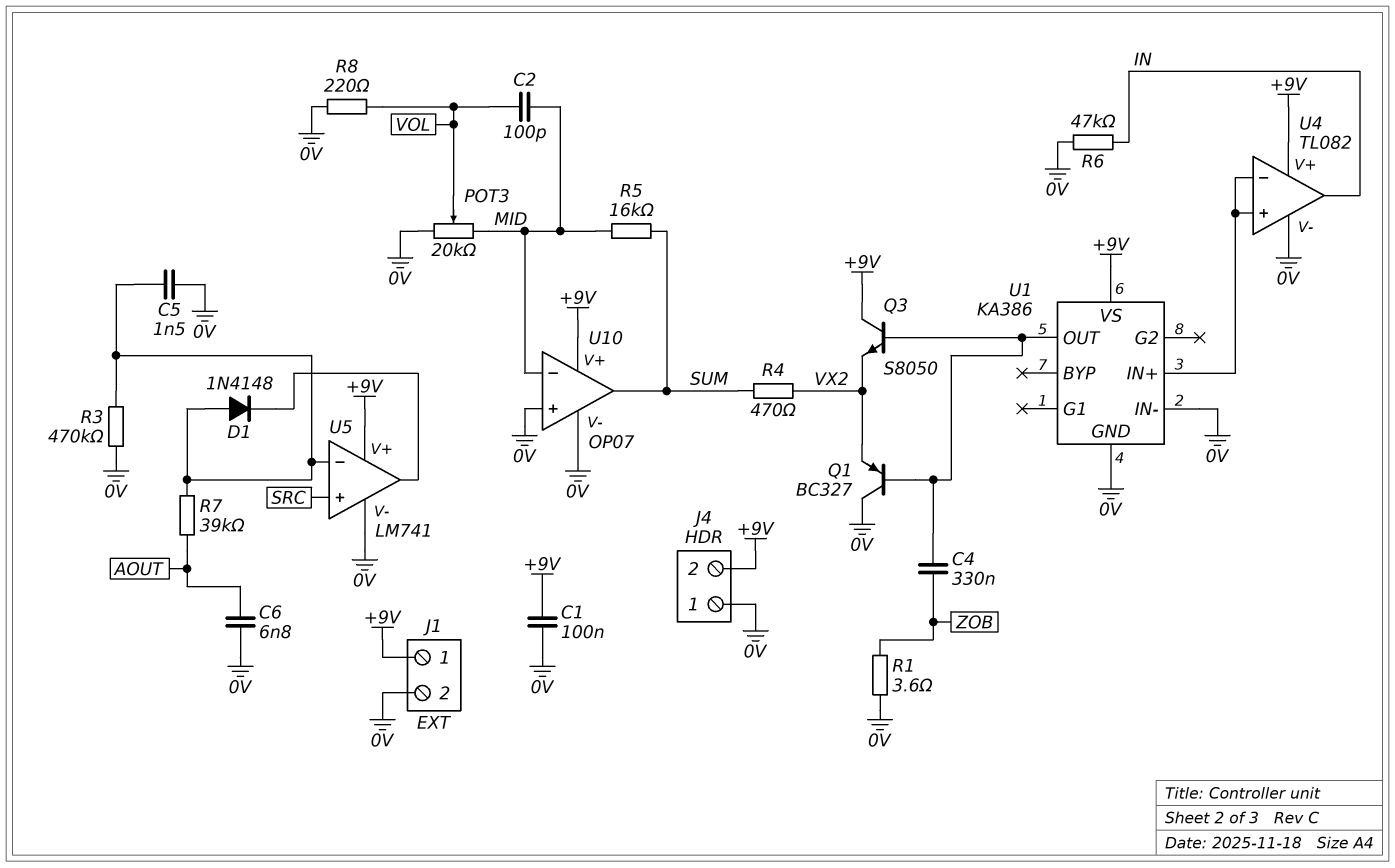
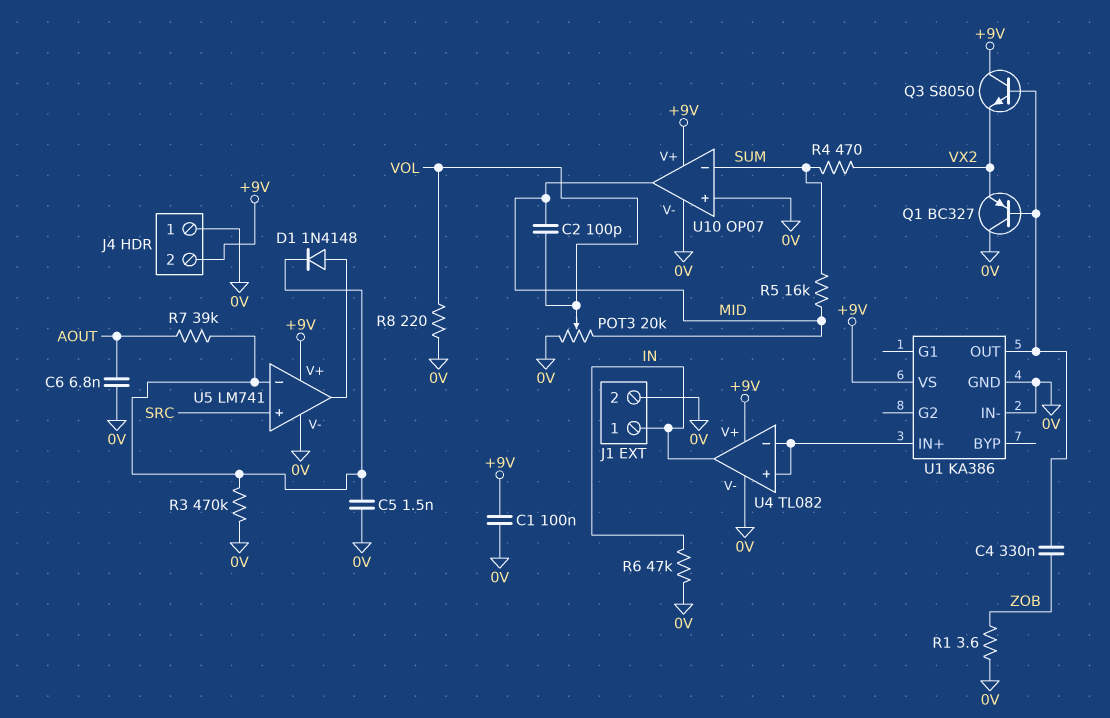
D1: diode 1N4148 (A U5/in-, K U5/out) -> diode 1N4148 (A U5/out, K U5/in-)
J1 pin 1: +9V -> IN
U10 pin in-: MID -> SUM
U10 pin out: SUM -> MID

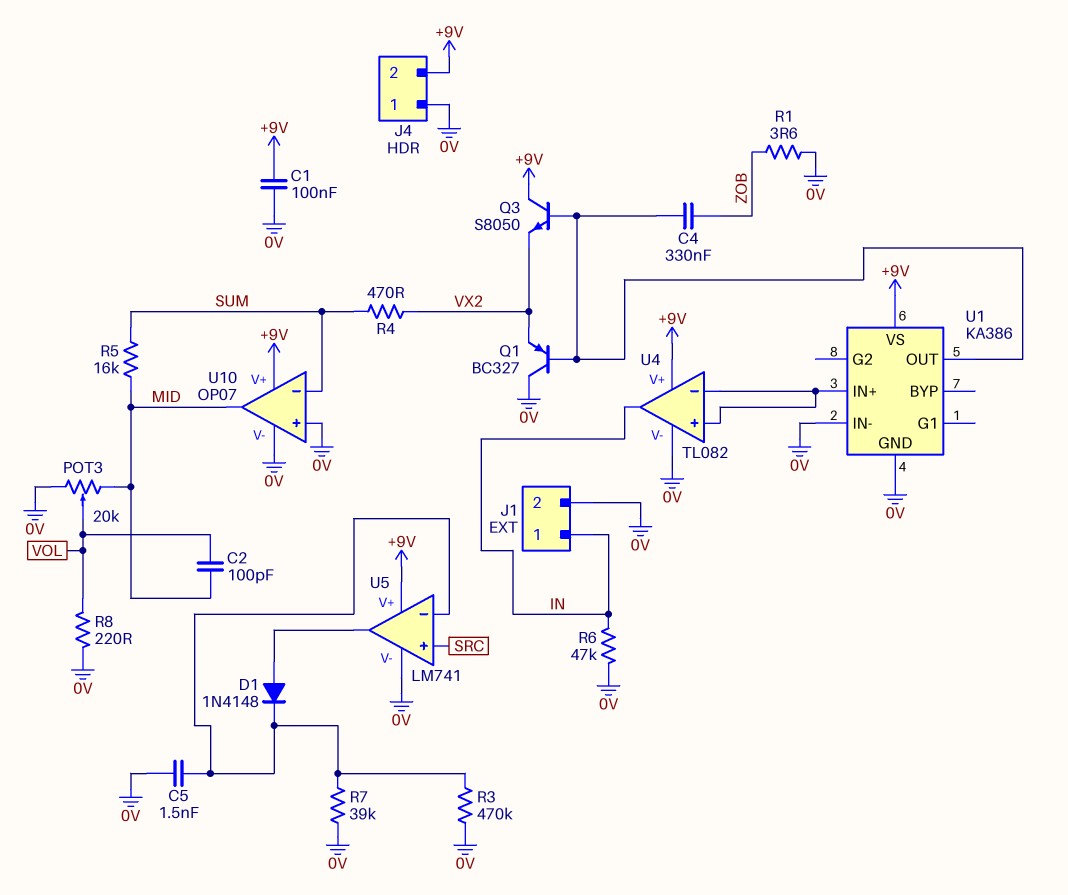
C6: 6.8nF (0V, AOUT) -> none
R7: 39k (AOUT, U5/in-) -> 39k (0V, U5/in-)

